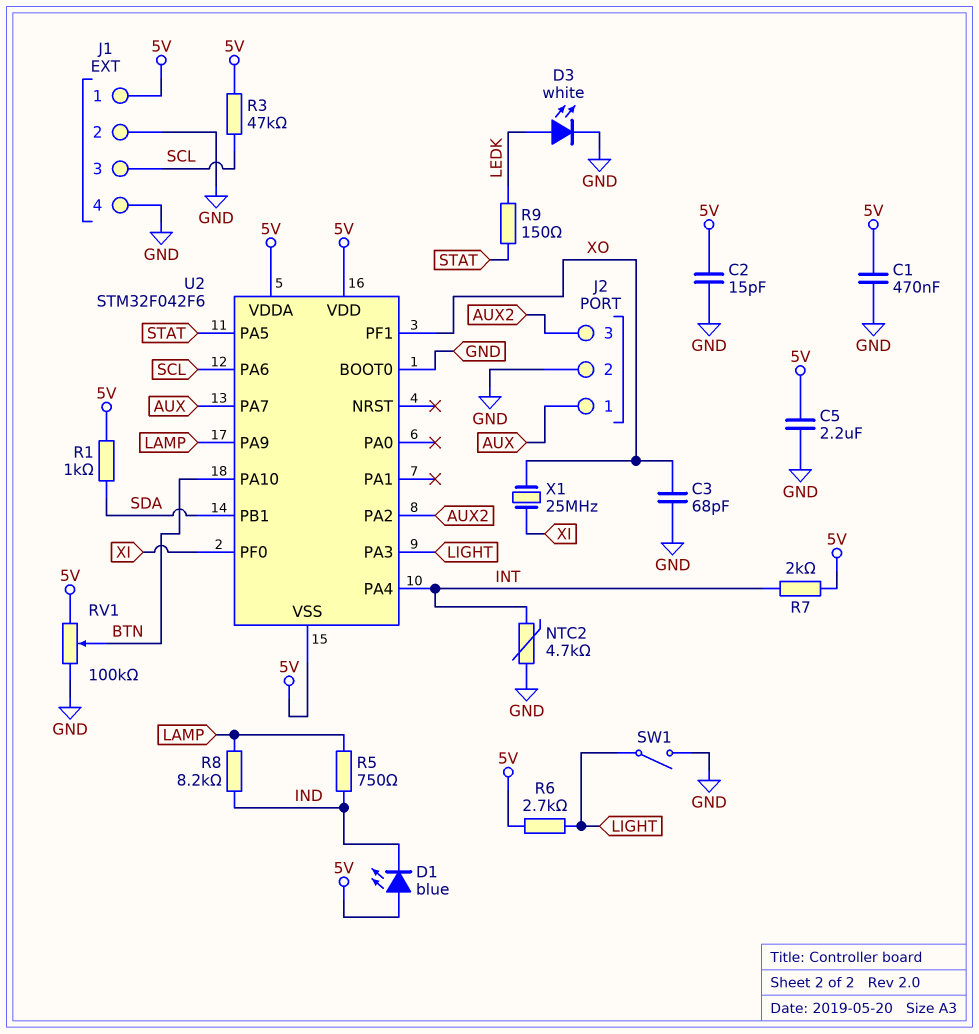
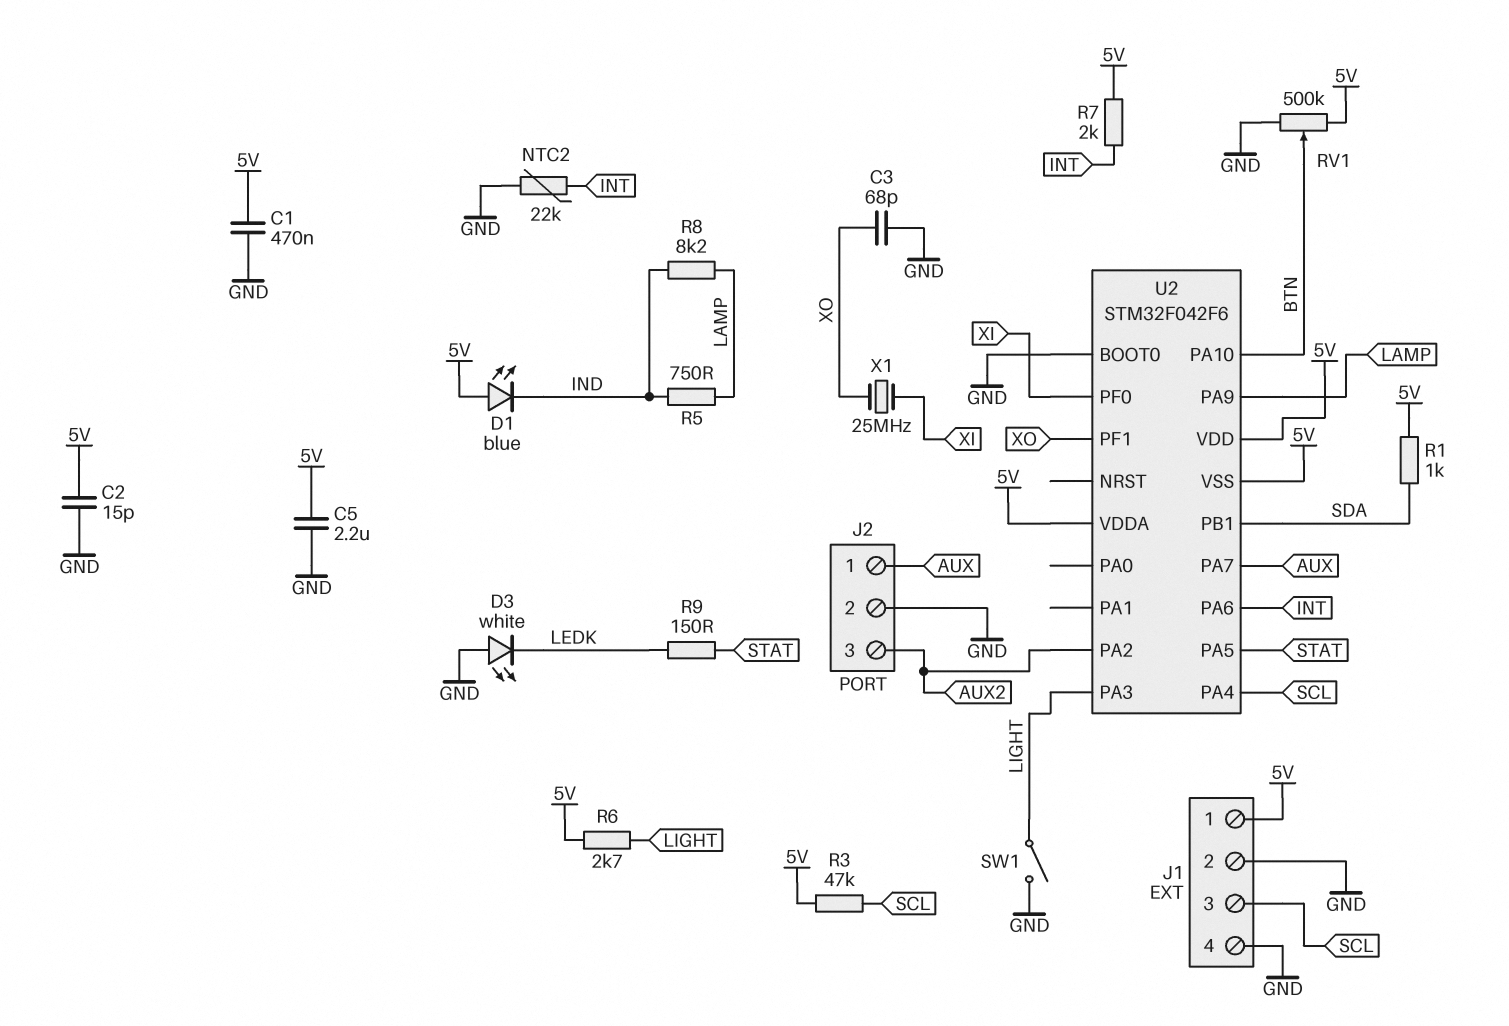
D3: LED white (A LEDK, K GND) -> LED white (A GND, K LEDK)
NTC2: 4.7k (GND, INT) -> 22k (GND, INT)
RV1: 100k (5V, GND, wiper BTN) -> 500k (5V, GND, wiper BTN)
U2 pin PA4: INT -> SCL
U2 pin PA6: SCL -> INT

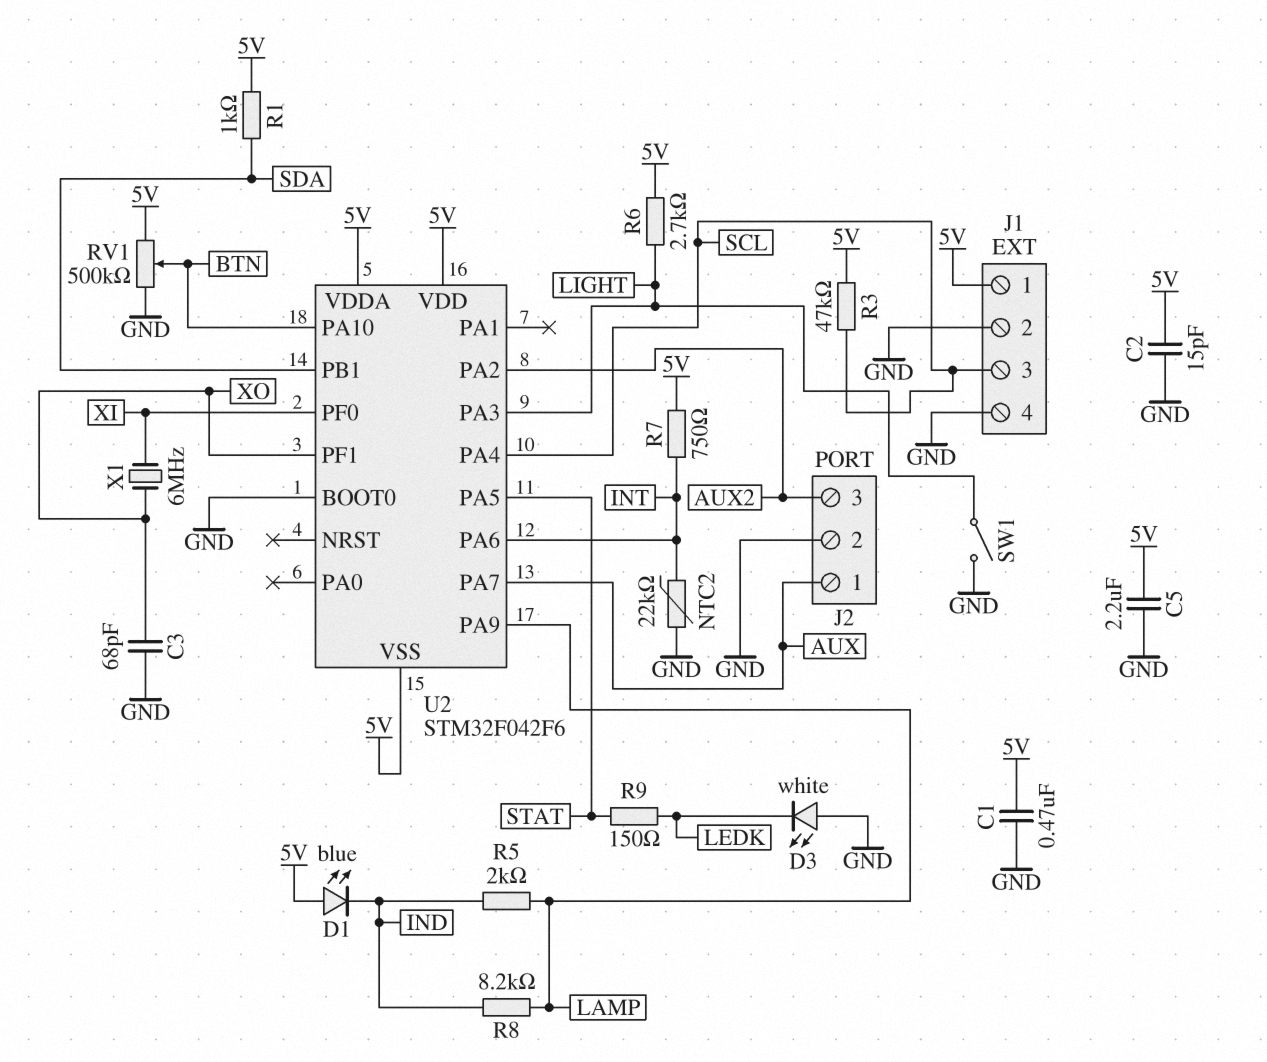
R5: 750 (IND, LAMP) -> 2k (IND, LAMP)
R7: 2k (5V, INT) -> 750 (5V, INT)
X1: 25MHz (XI, XO) -> 6MHz (XI, XO)

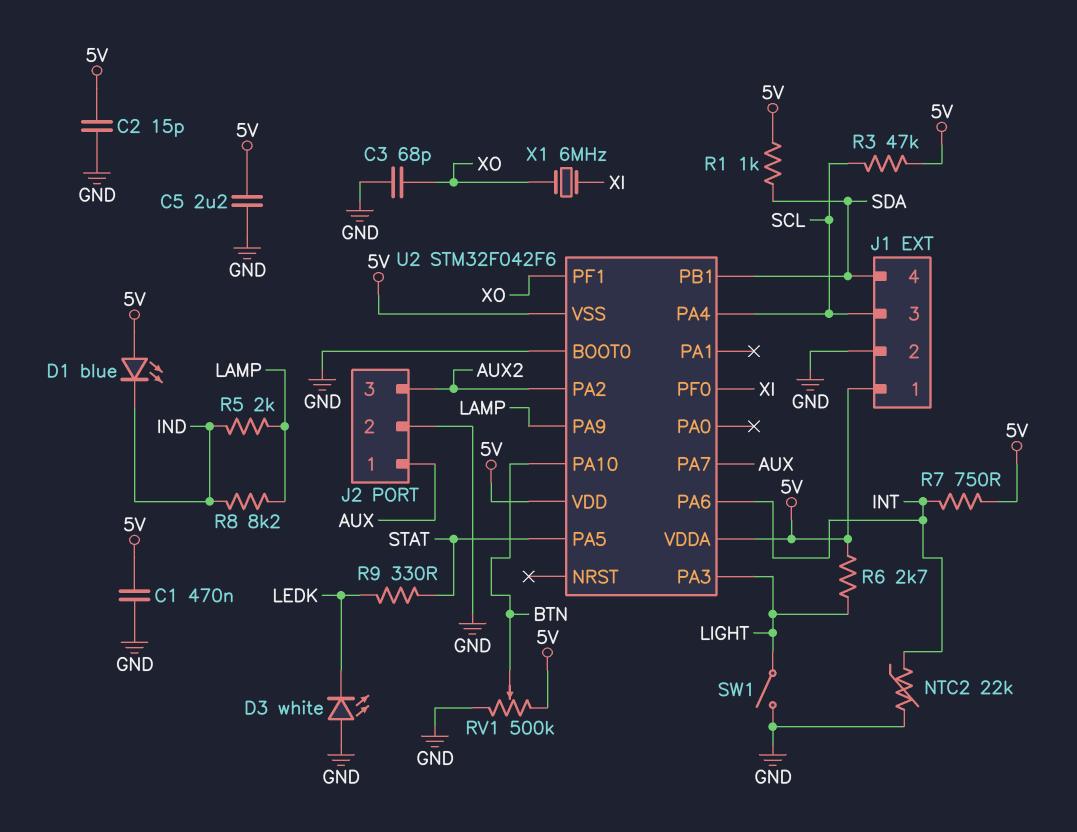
J1 pin 4: GND -> SDA
R9: 150 (LEDK, STAT) -> 330 (LEDK, STAT)

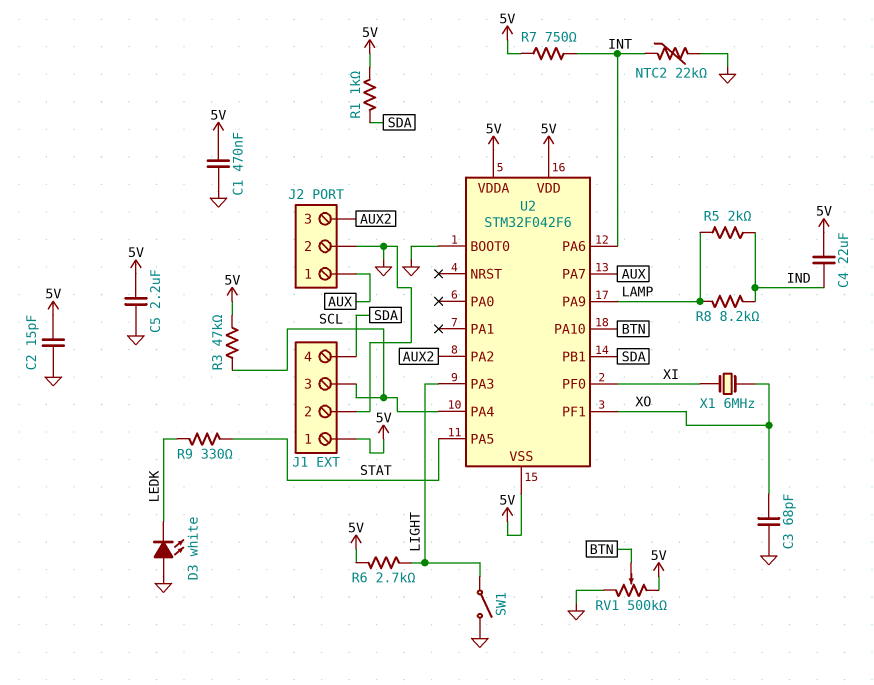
C4: none -> 22uF (5V, IND)
D1: LED blue (A 5V, K IND) -> none

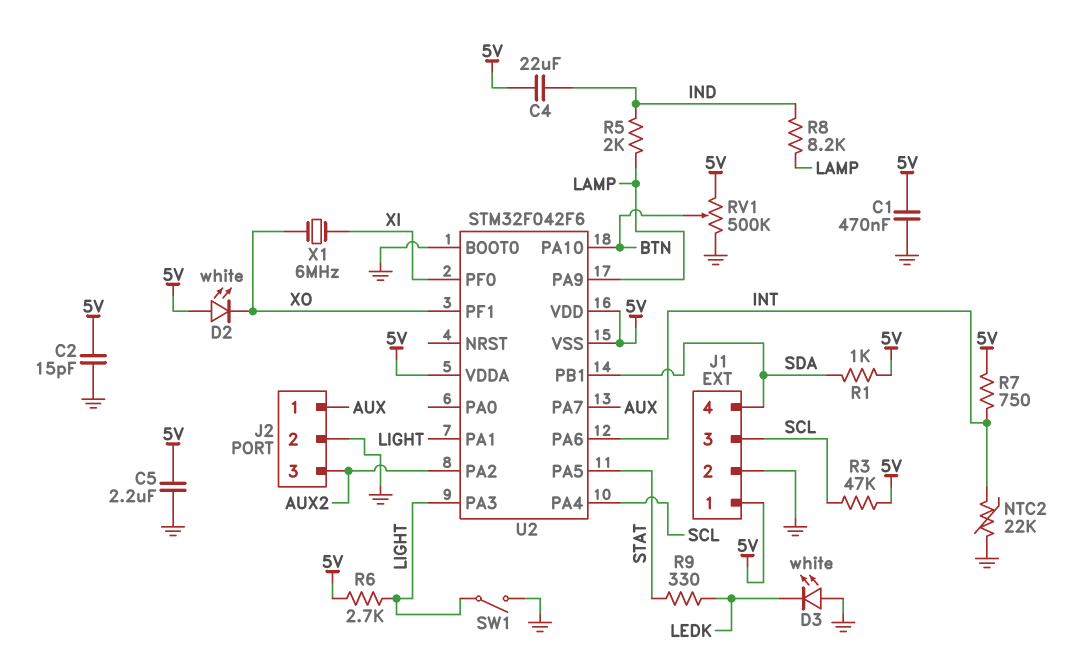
C3: 68pF (GND, XO) -> none
D2: none -> LED white (A 5V, K XO)
U2 pin PA1: none -> LIGHT

